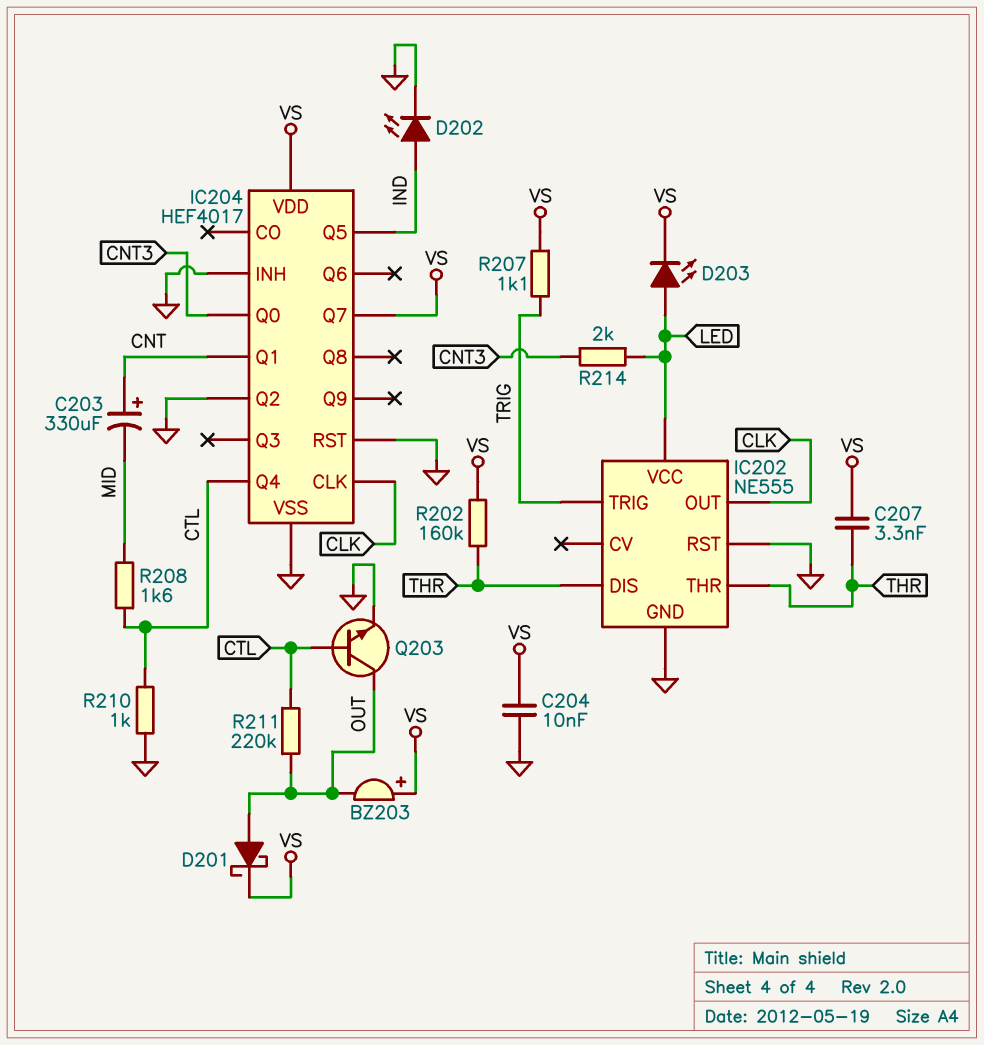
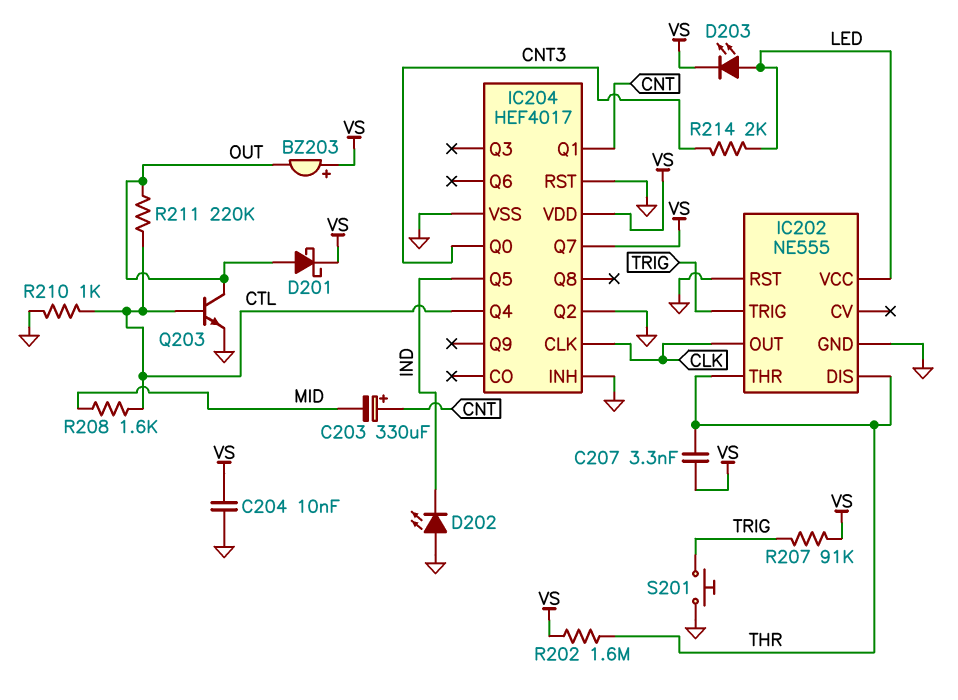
D202: LED (A IND, K GND) -> LED (A GND, K IND)
R202: 160k (THR, VS) -> 1.6M (THR, VS)
R207: 1.1k (TRIG, VS) -> 91k (TRIG, VS)
S201: none -> button (GND, TRIG)

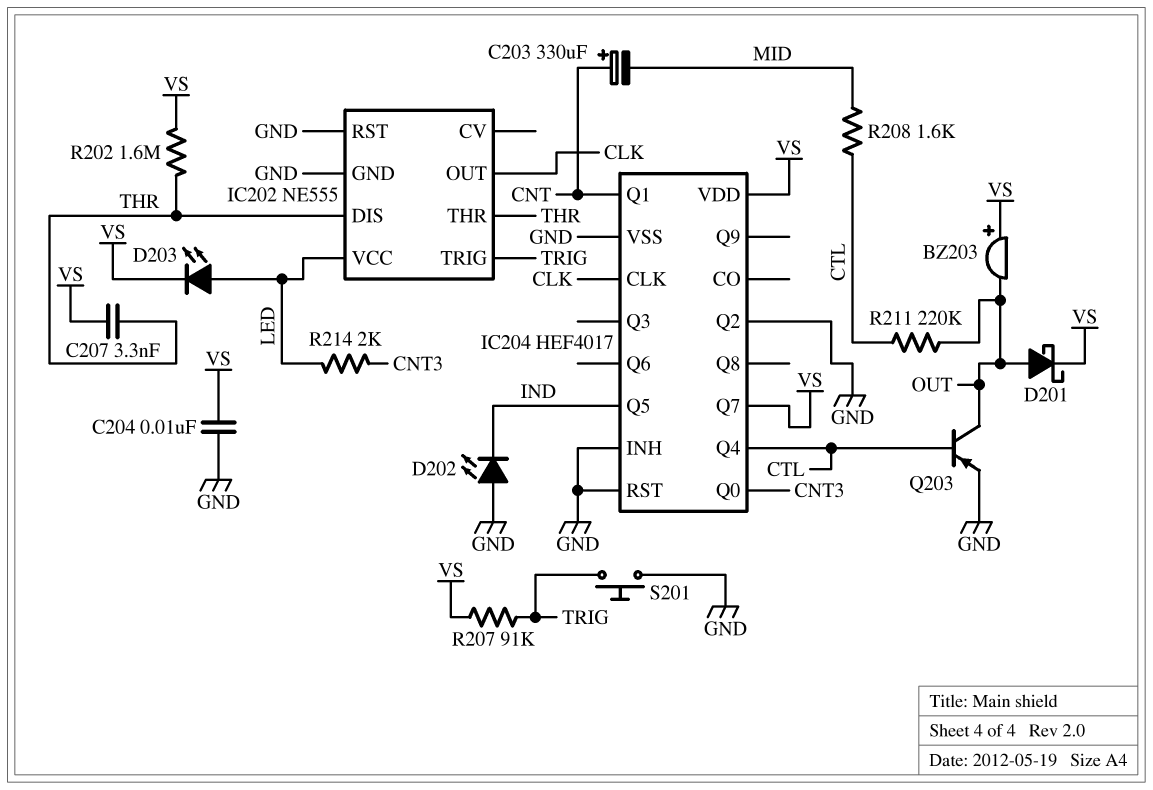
Q203: NPN (B CTL, C OUT, E GND) -> PNP (B CTL, C OUT, E GND)
R210: 1k (CTL, GND) -> none

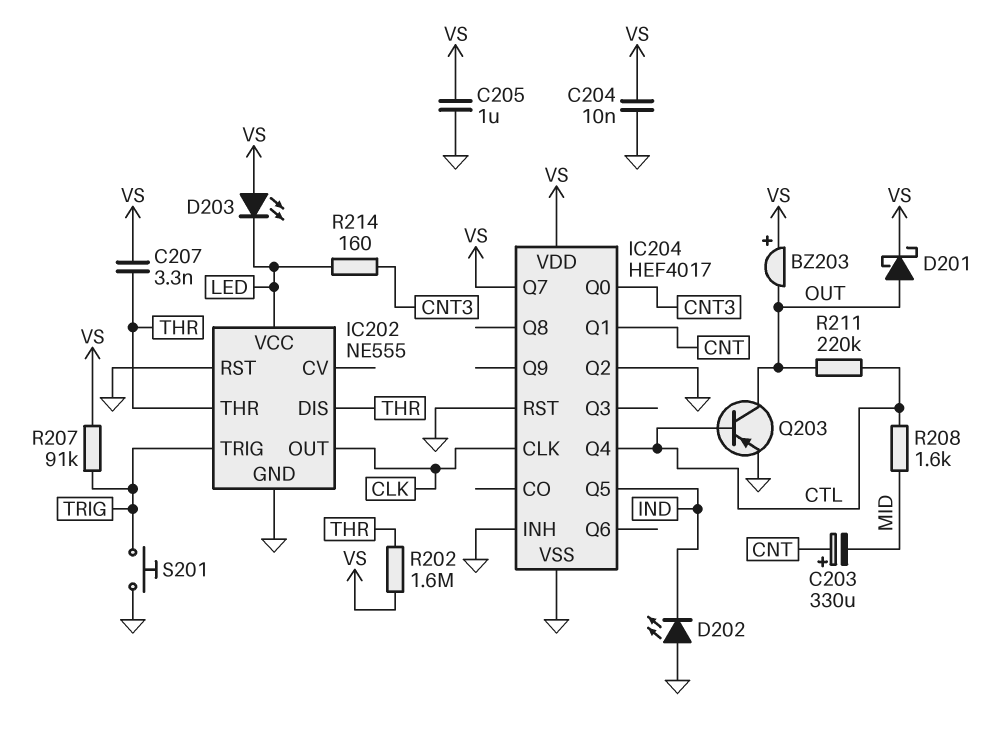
C205: none -> 1uF (GND, VS)
D203: LED (A LED, K VS) -> LED (A VS, K LED)
R214: 2k (CNT3, LED) -> 160 (CNT3, LED)

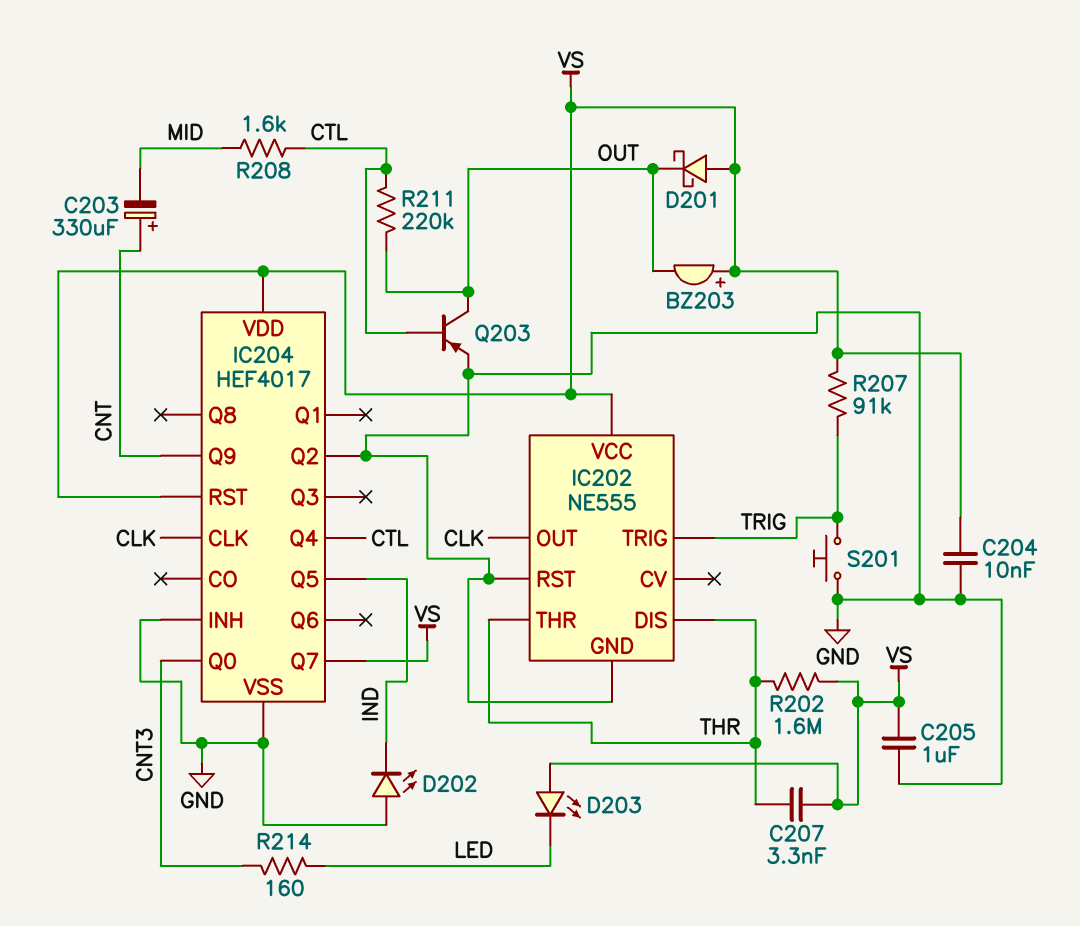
D201: schottky (A OUT, K VS) -> schottky (A VS, K OUT)
IC202 pin VCC: LED -> VS
IC204 pin Q1: CNT -> none
IC204 pin Q9: none -> CNT
IC204 pin RST: GND -> VS

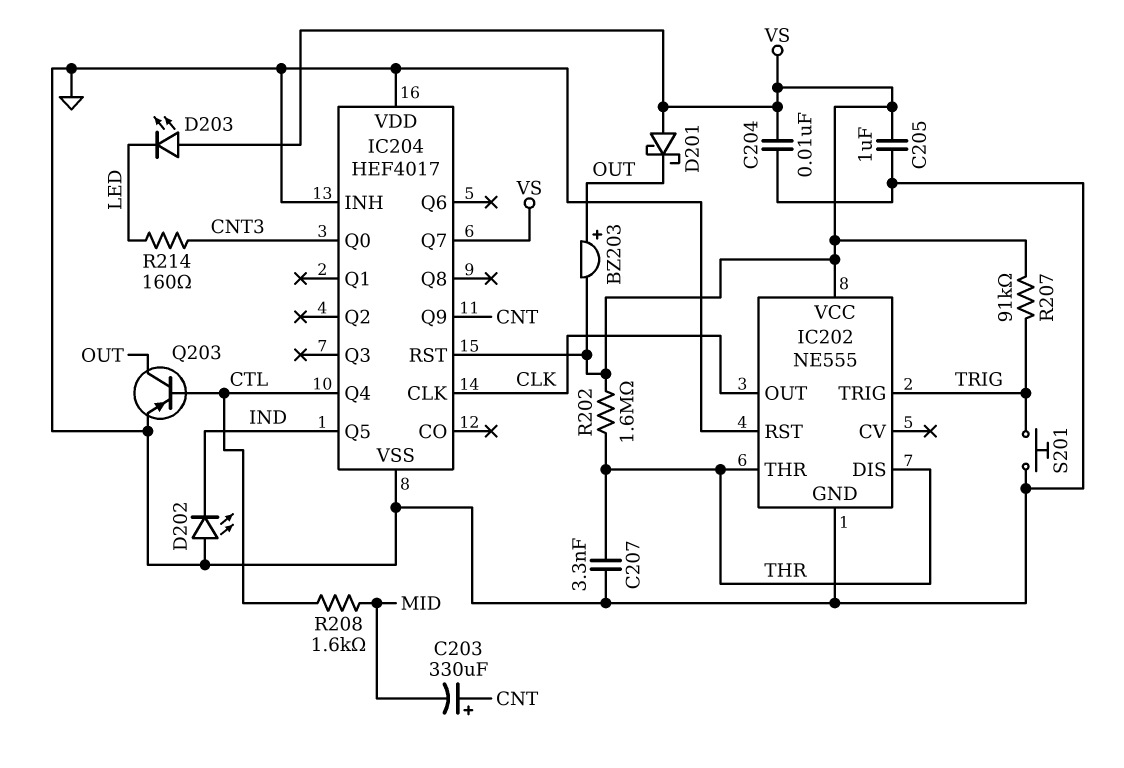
BZ203: buzzer (plus VS, minus OUT) -> buzzer (plus OUT, minus VS)
C207: 3.3nF (THR, VS) -> 3.3nF (GND, THR)
IC204 pin Q2: GND -> none
IC204 pin VDD: VS -> GND
R211: 220k (CTL, OUT) -> none

